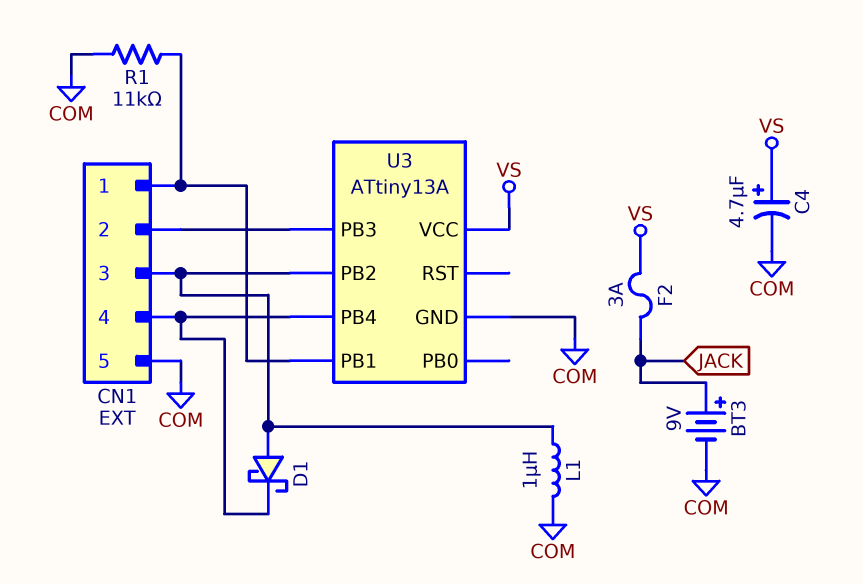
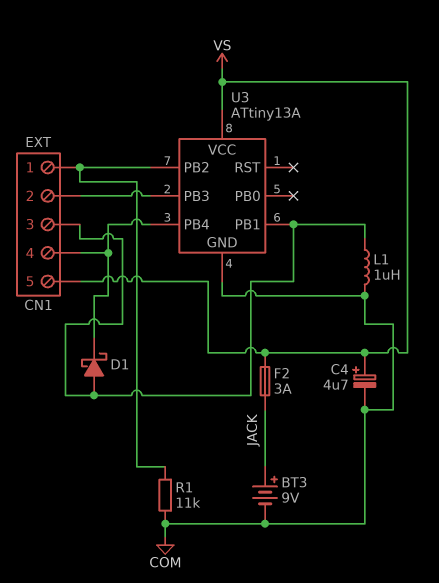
CN1 pin 5: COM -> VS
U3 pin PB1: CN1/1 -> CN1/3
U3 pin PB2: CN1/3 -> CN1/1

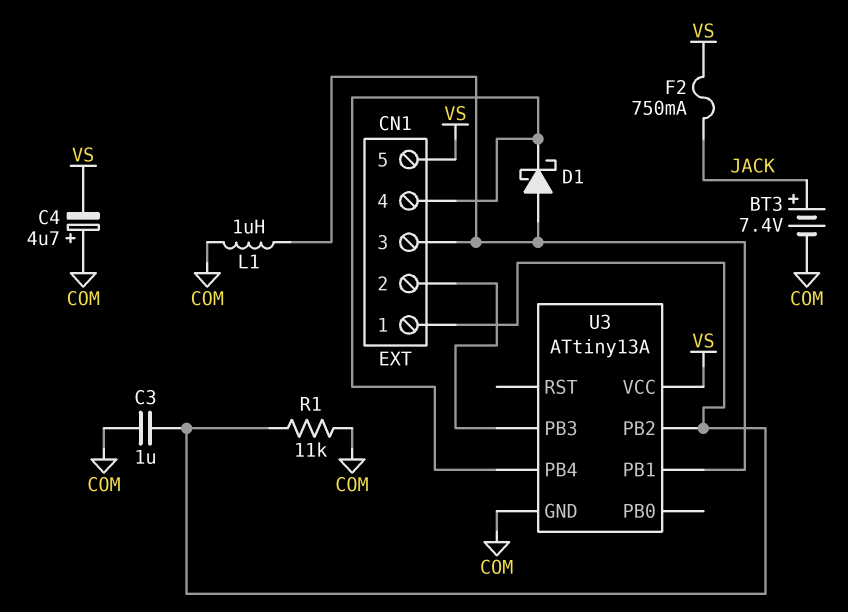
BT3: 9V (plus JACK, minus COM) -> 7.4V (plus JACK, minus COM)
C3: none -> 1uF (CN1/1, COM)
C4: 4.7uF (plus VS, minus COM) -> 4.7uF (plus COM, minus VS)
F2: 3A (JACK, VS) -> 750mA (JACK, VS)

